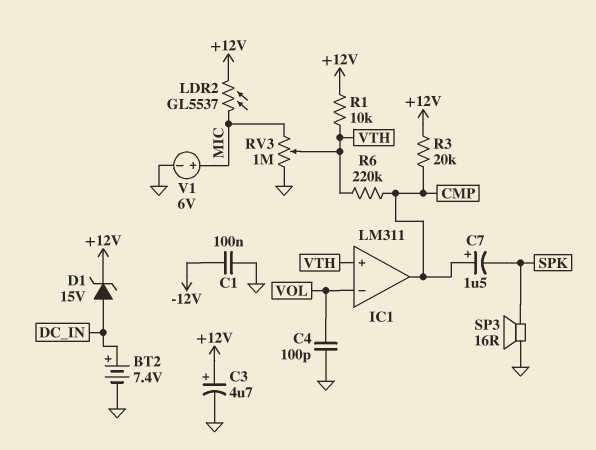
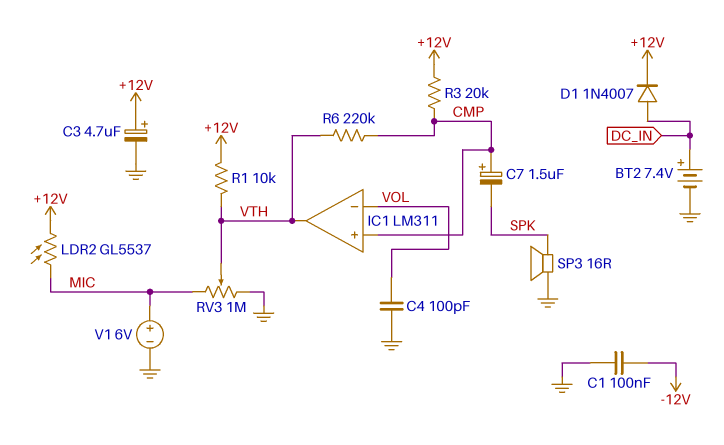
D1: zener 15V (A DC_IN, K +12V) -> diode 1N4007 (A DC_IN, K +12V)
IC1 pin in+: VTH -> CMP
IC1 pin out: CMP -> VTH

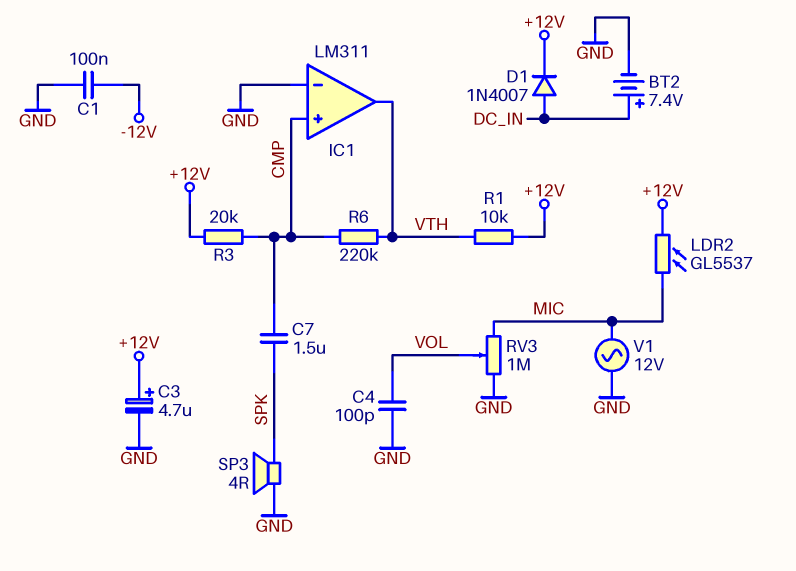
C7: 1.5uF (plus CMP, minus SPK) -> 1.5uF (CMP, SPK)
IC1 pin in-: VOL -> GND
RV3: 1M (GND, MIC, wiper VTH) -> 1M (GND, MIC, wiper VOL)
SP3: speaker 16R (GND, SPK) -> speaker 4R (GND, SPK)
V1: 6V (plus MIC, minus GND) -> AC 12V (GND, MIC)

